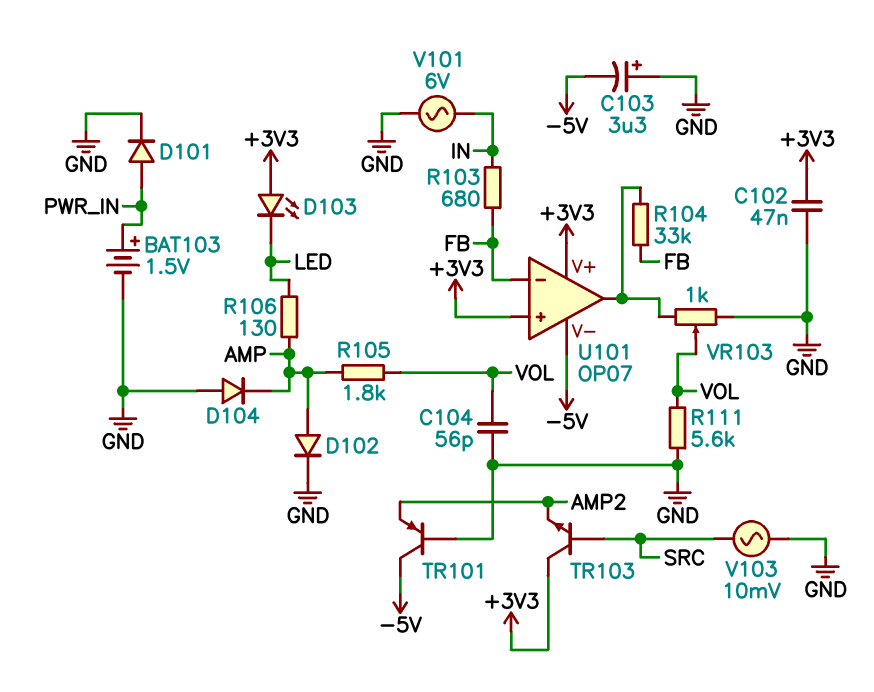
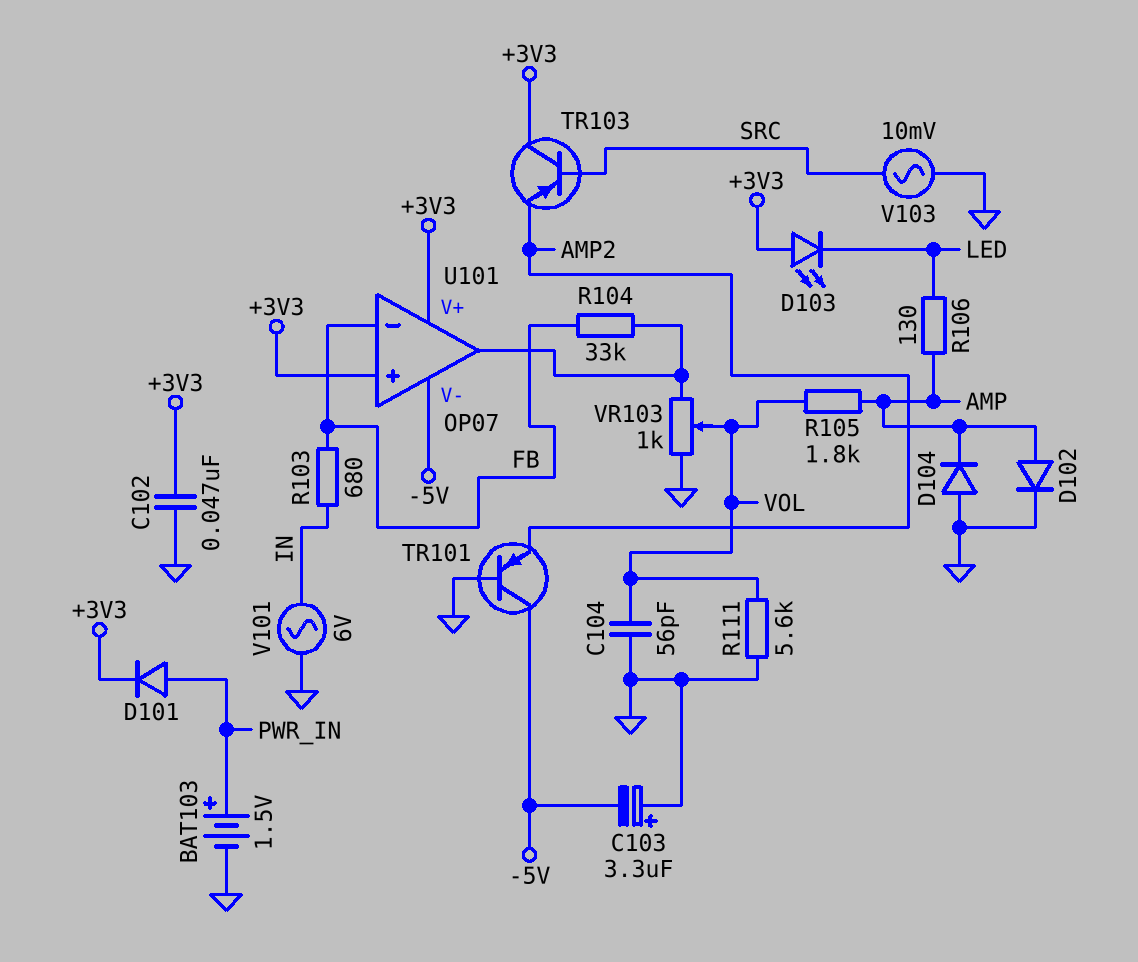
D101: diode (A PWR_IN, K GND) -> diode (A PWR_IN, K +3V3)
TR103: NPN (B SRC, C +3V3, E AMP2) -> PNP (B SRC, C +3V3, E AMP2)

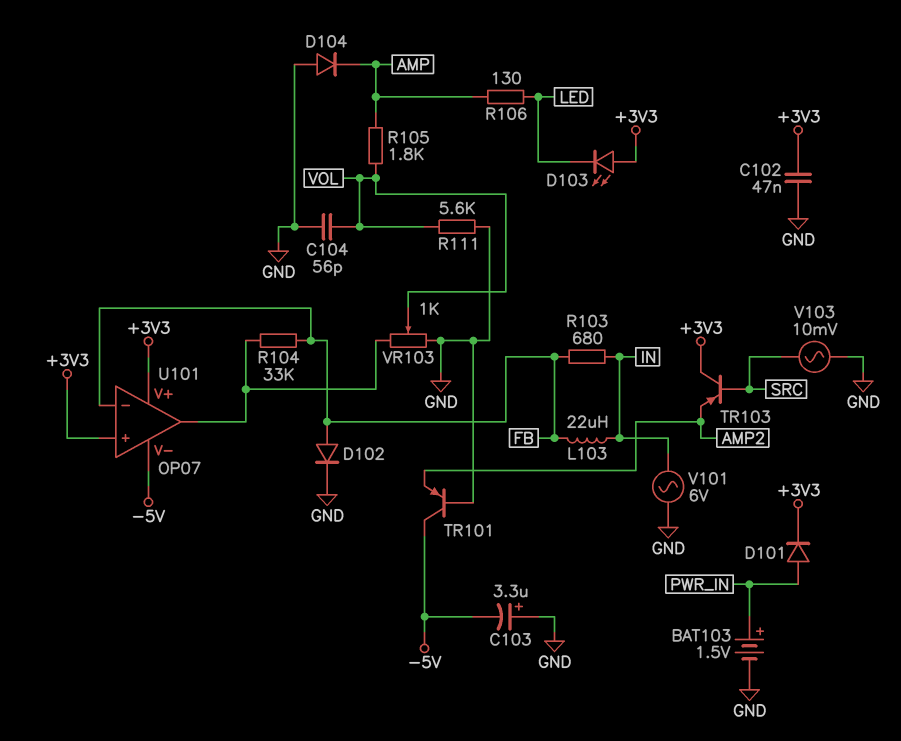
D102: diode (A AMP, K GND) -> diode (A FB, K GND)
L103: none -> 22uH (FB, IN)

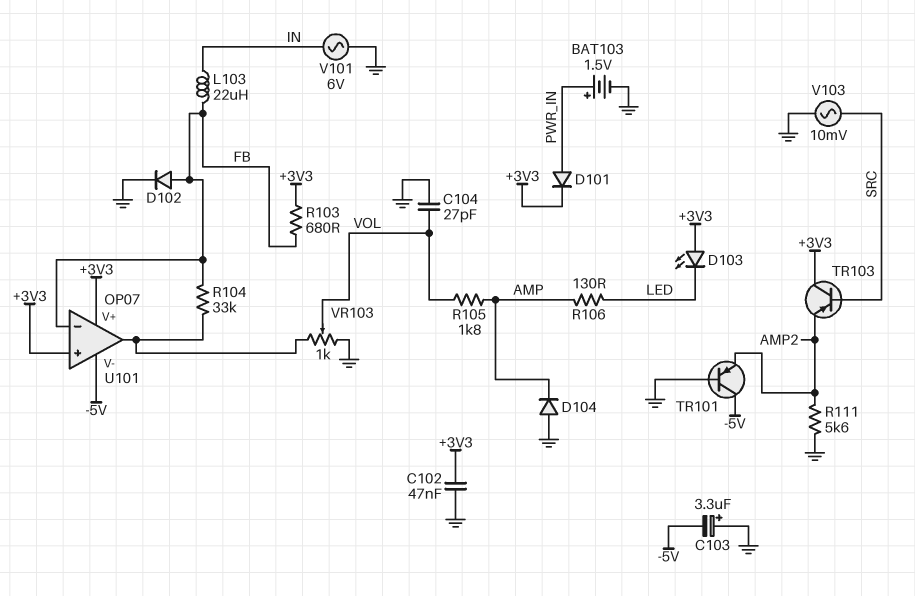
C104: 56pF (GND, VOL) -> 27pF (GND, VOL)
R103: 680 (FB, IN) -> 680 (+3V3, FB)
R111: 5.6k (GND, VOL) -> 5.6k (AMP2, GND)

